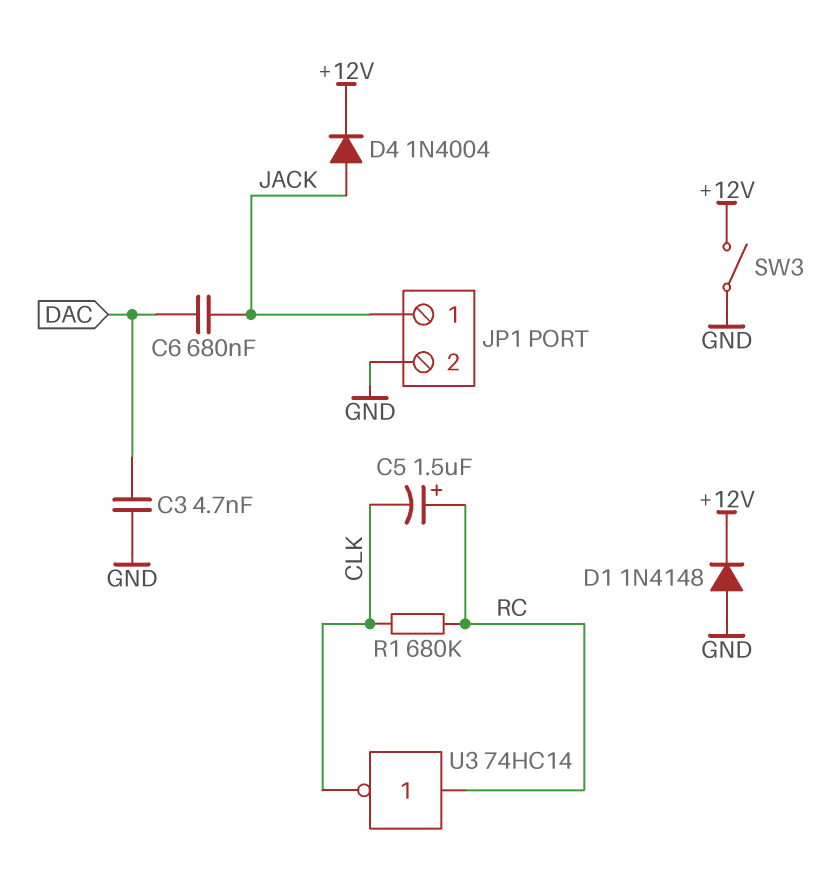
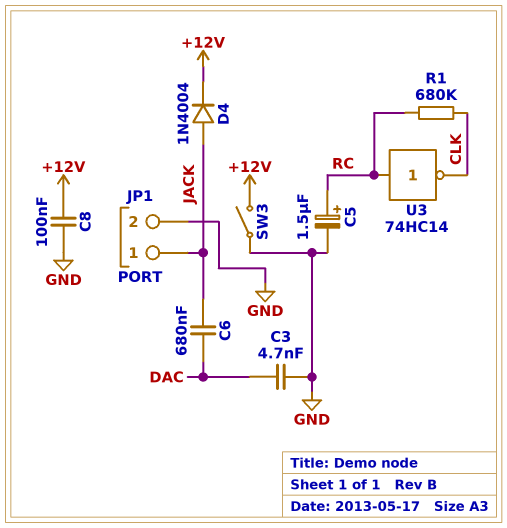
C5: 1.5uF (plus RC, minus CLK) -> 1.5uF (plus RC, minus GND)
C8: none -> 100nF (+12V, GND)
D1: diode 1N4148 (A GND, K +12V) -> none

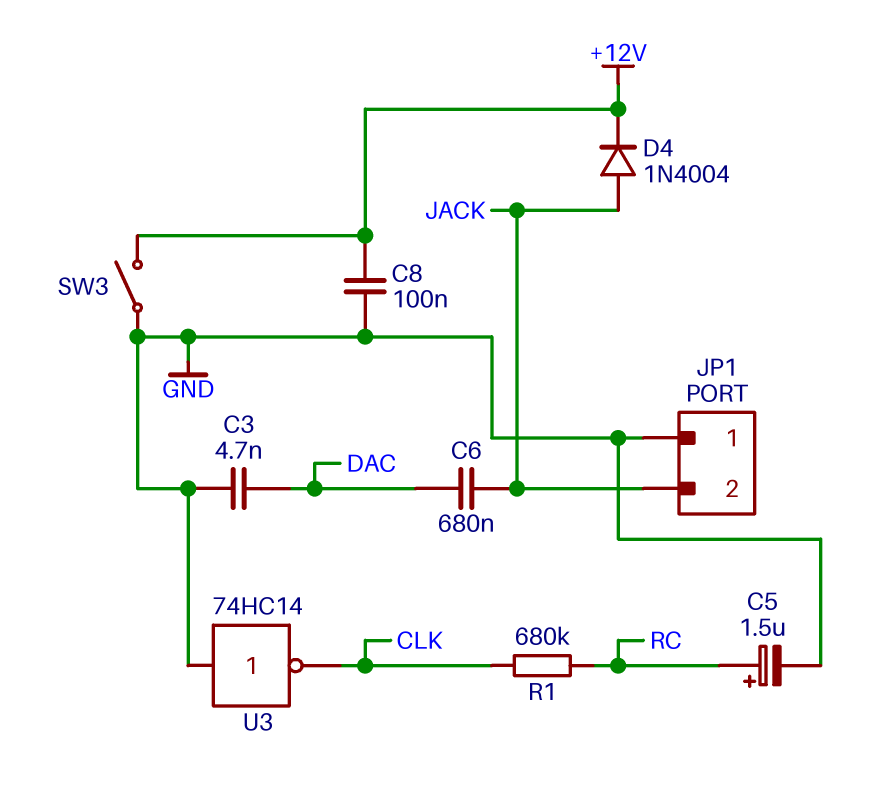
JP1 pin 1: JACK -> GND
JP1 pin 2: GND -> JACK
U3: NOT 74HC14 (in RC, out CLK) -> NOT 74HC14 (in GND, out CLK)

